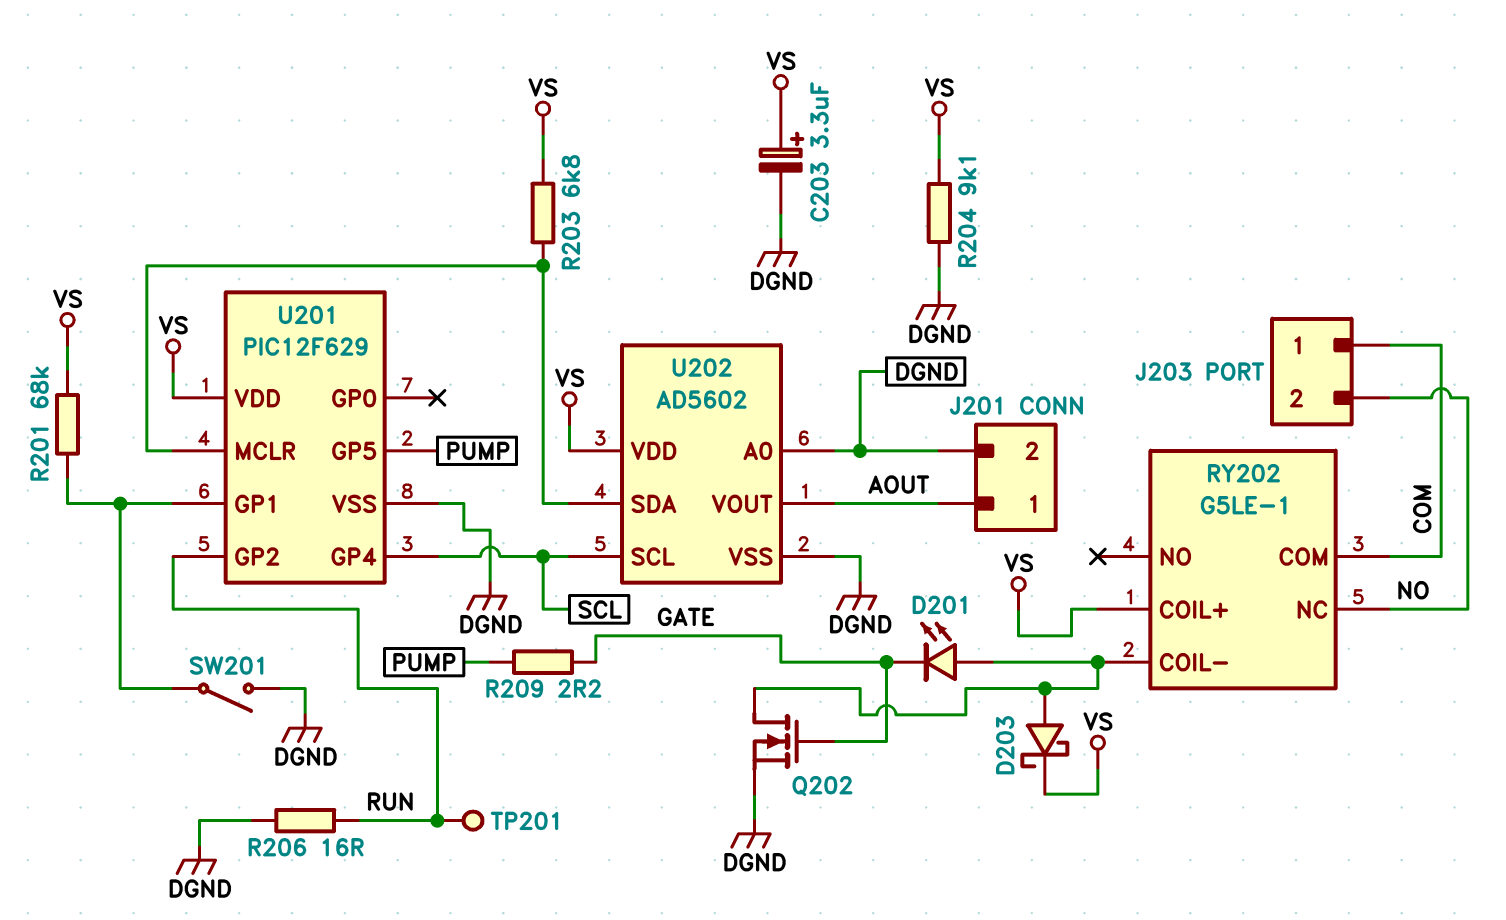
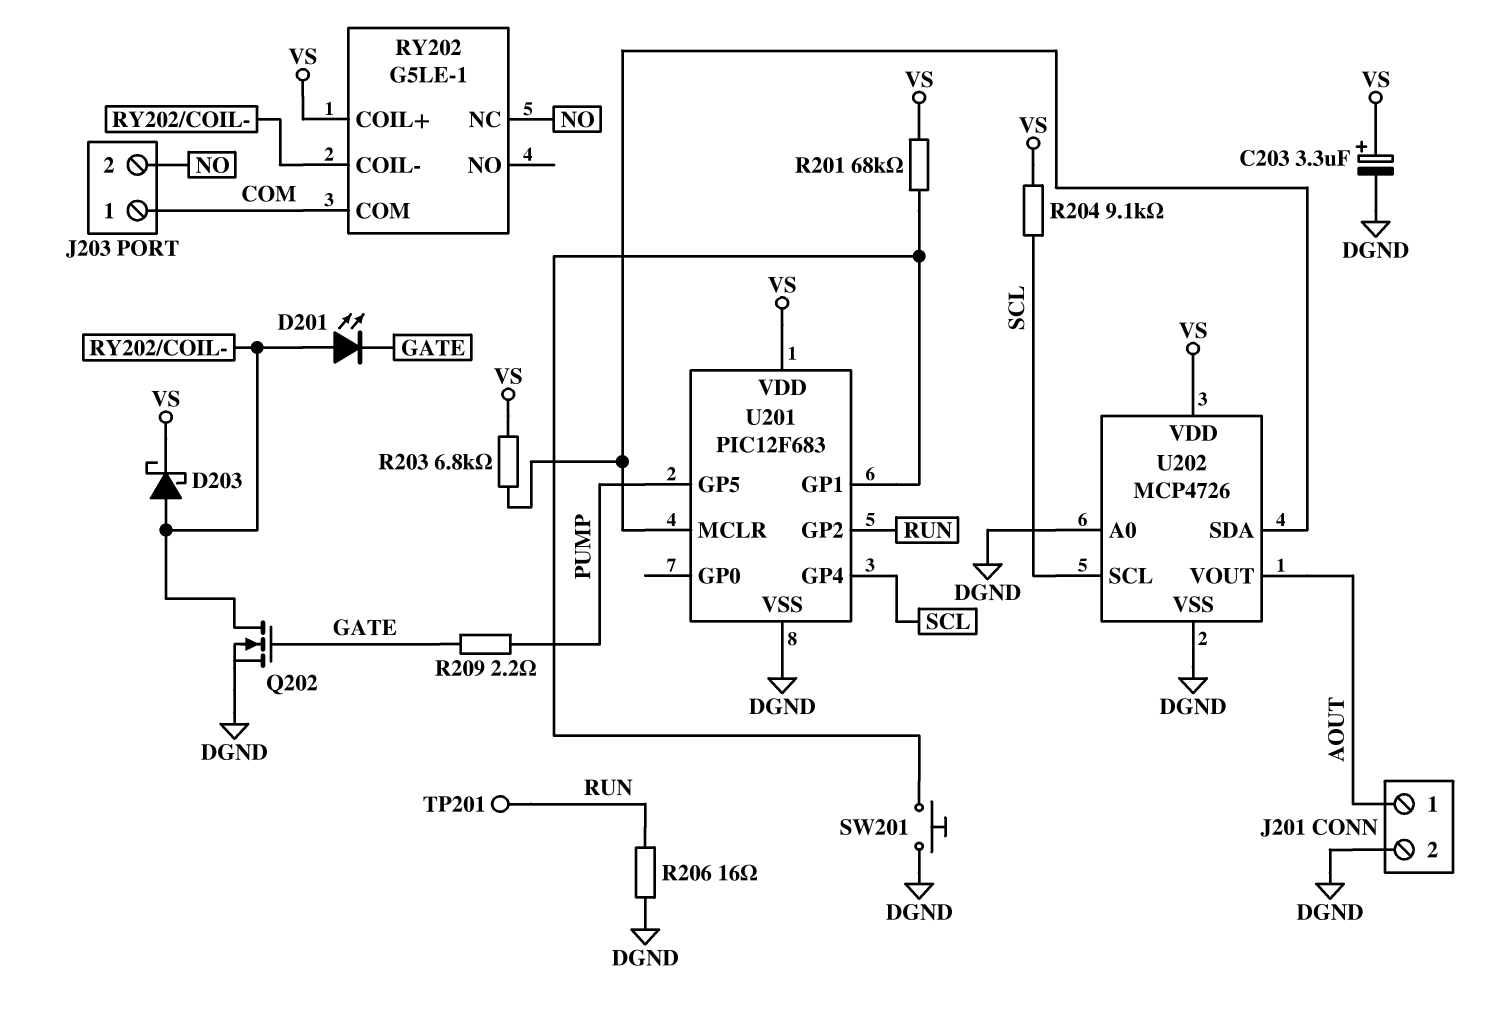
R204: 9.1k (DGND, VS) -> 9.1k (SCL, VS)
SW201: switch (DGND, U201/GP1) -> button (DGND, U201/GP1)
U201: PIC12F629 -> PIC12F683
U202: AD5602 -> MCP4726

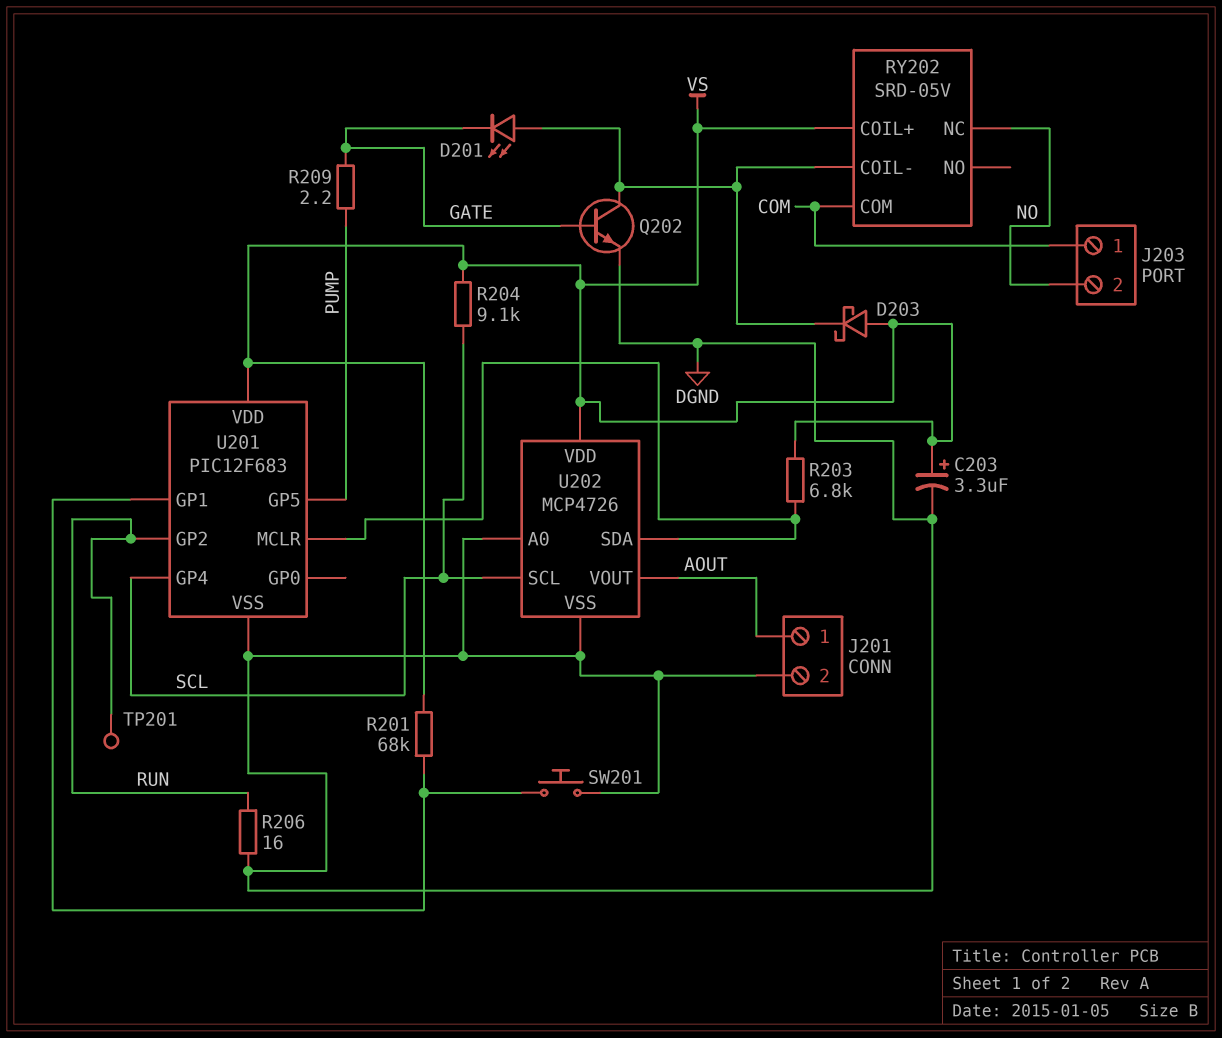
D203: schottky (A RY202/COIL-, K VS) -> schottky (A VS, K RY202/COIL-)
Q202: NMOS (G GATE, D RY202/COIL-, S DGND) -> NPN (B GATE, C RY202/COIL-, E DGND)
RY202: G5LE-1 -> SRD-05V

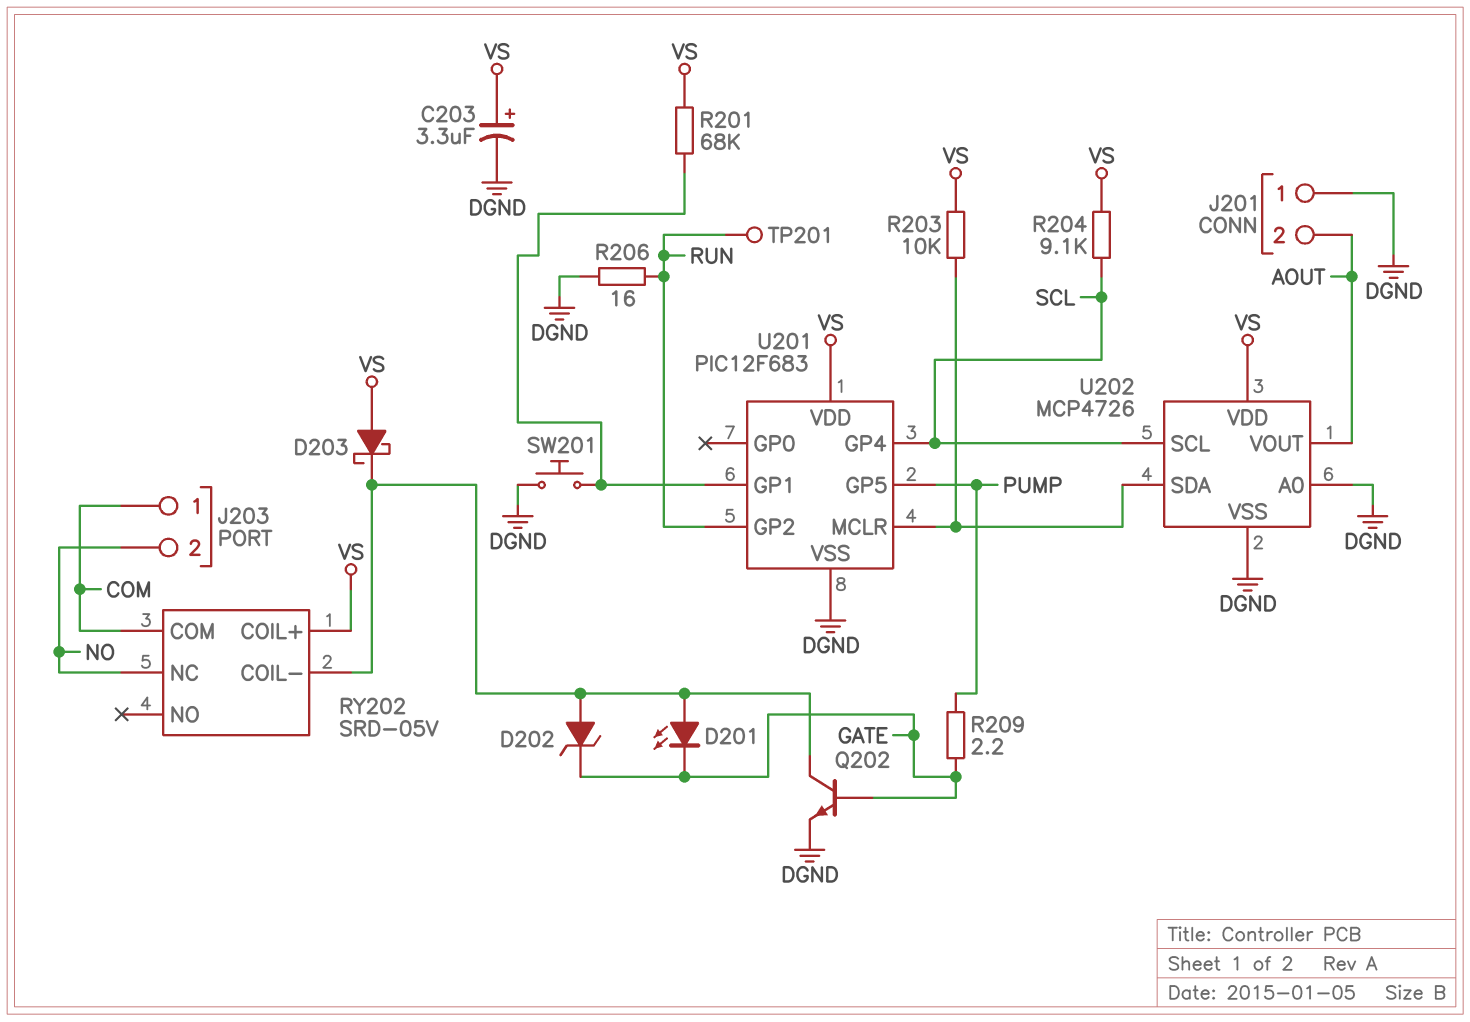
D202: none -> zener (A RY202/COIL-, K GATE)
J201 pin 1: AOUT -> DGND
J201 pin 2: DGND -> AOUT
R203: 6.8k (U201/MCLR, VS) -> 10k (U201/MCLR, VS)

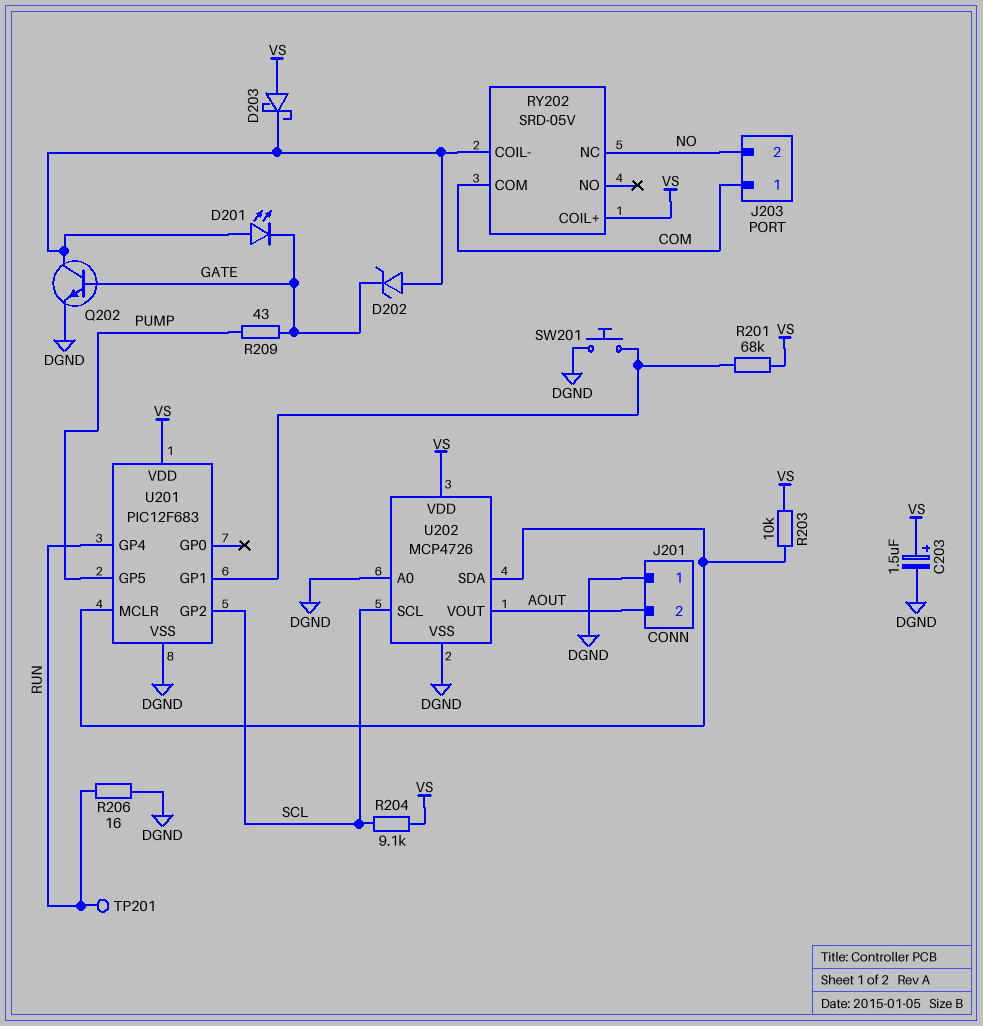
C203: 3.3uF (plus VS, minus DGND) -> 1.5uF (plus VS, minus DGND)
R209: 2.2 (GATE, PUMP) -> 43 (GATE, PUMP)
U201 pin GP2: RUN -> SCL
U201 pin GP4: SCL -> RUN

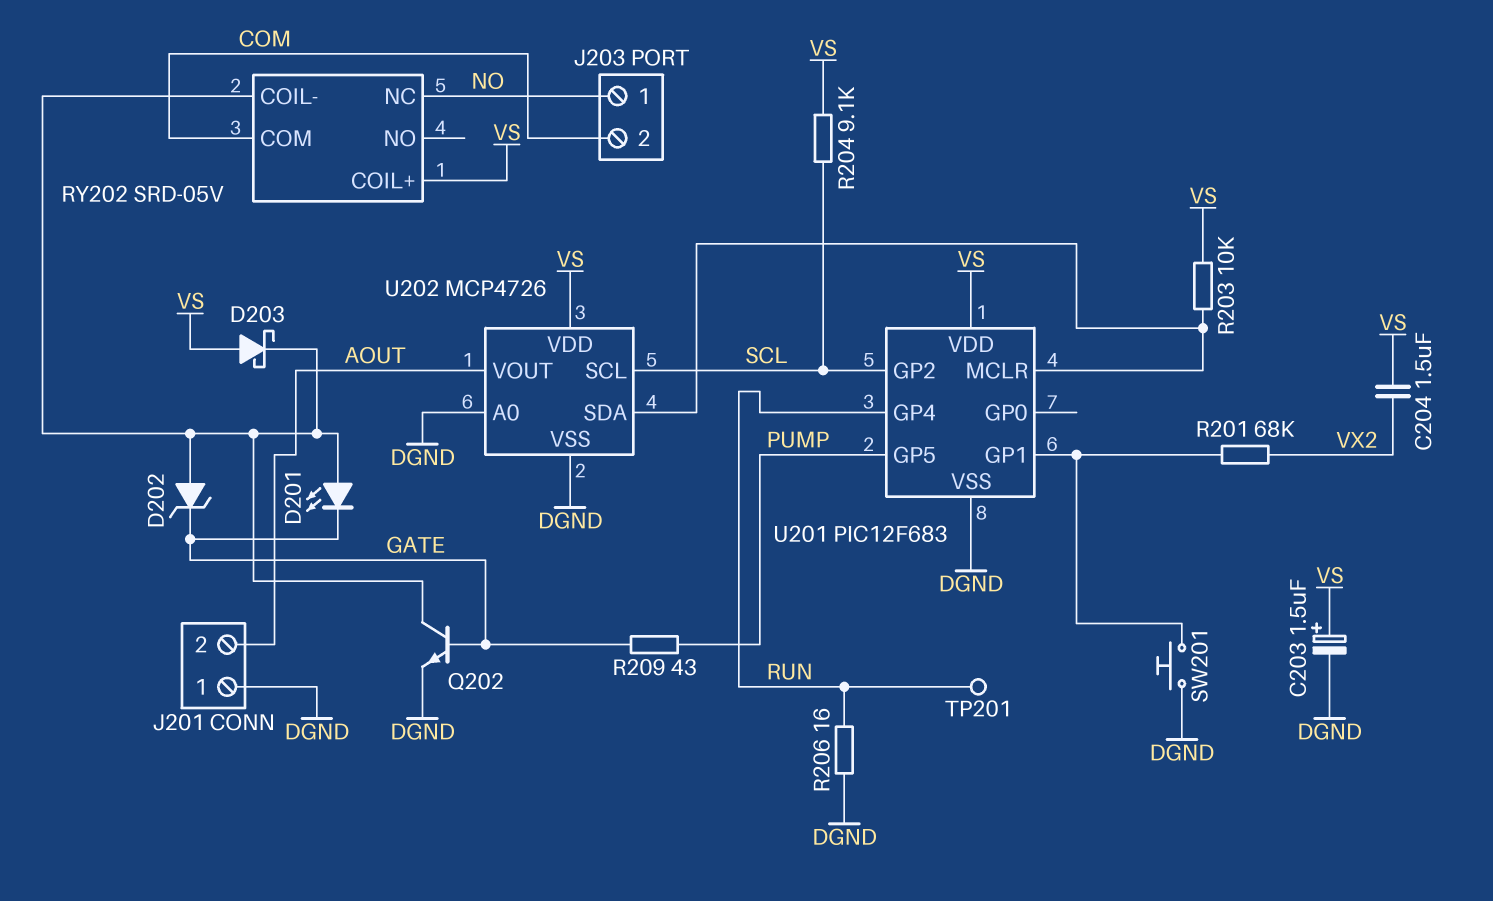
C204: none -> 1.5uF (VS, VX2)
J203 pin 1: COM -> NO
J203 pin 2: NO -> COM
R201: 68k (U201/GP1, VS) -> 68k (U201/GP1, VX2)

